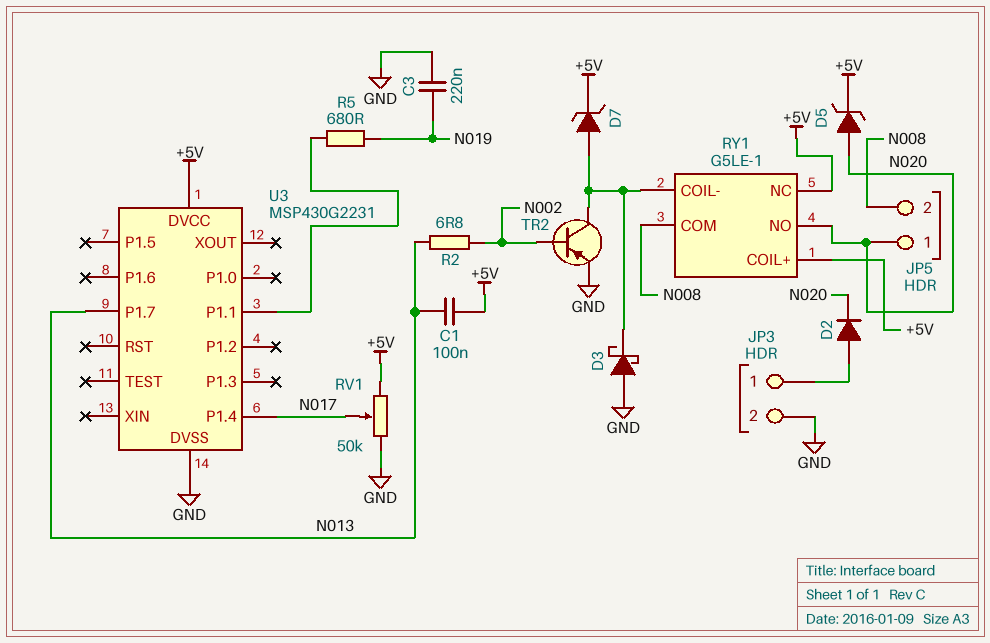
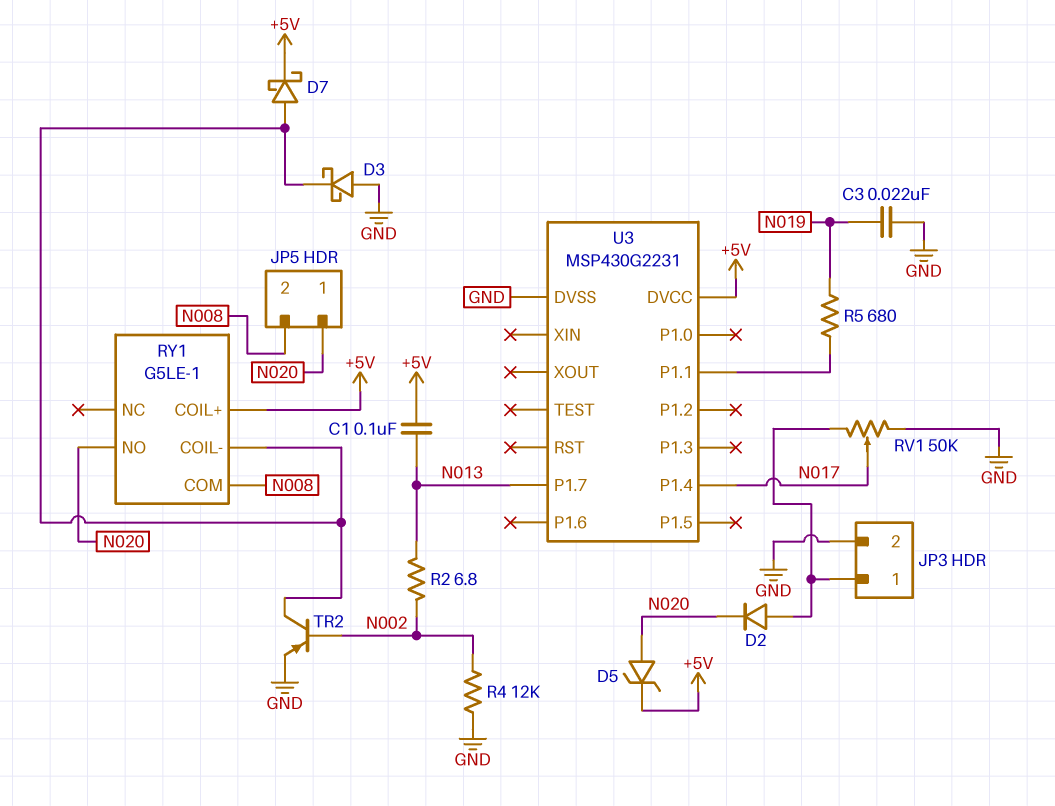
C3: 220nF (GND, N019) -> 22nF (GND, N019)
D7: zener (A RY1/COIL-, K +5V) -> schottky (A RY1/COIL-, K +5V)
R4: none -> 12k (GND, N002)
RV1: 50k (+5V, GND, wiper N017) -> 50k (GND, JP3/1, wiper N017)
RY1 pin NC: +5V -> none

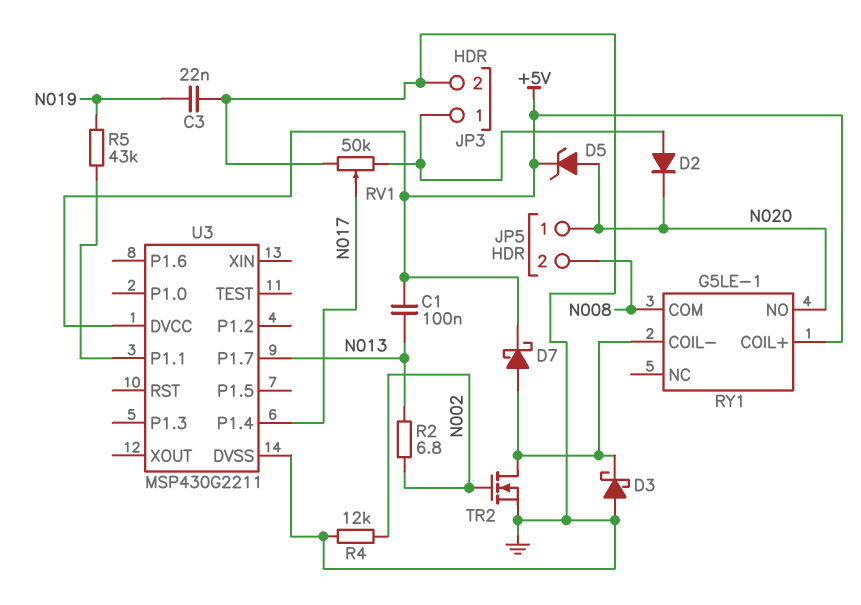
R5: 680 (N019, U3/P1.1) -> 43k (N019, U3/P1.1)
TR2: PNP (B N002, C RY1/COIL-, E GND) -> NMOS (G N002, D RY1/COIL-, S GND)
U3: MSP430G2231 -> MSP430G2211

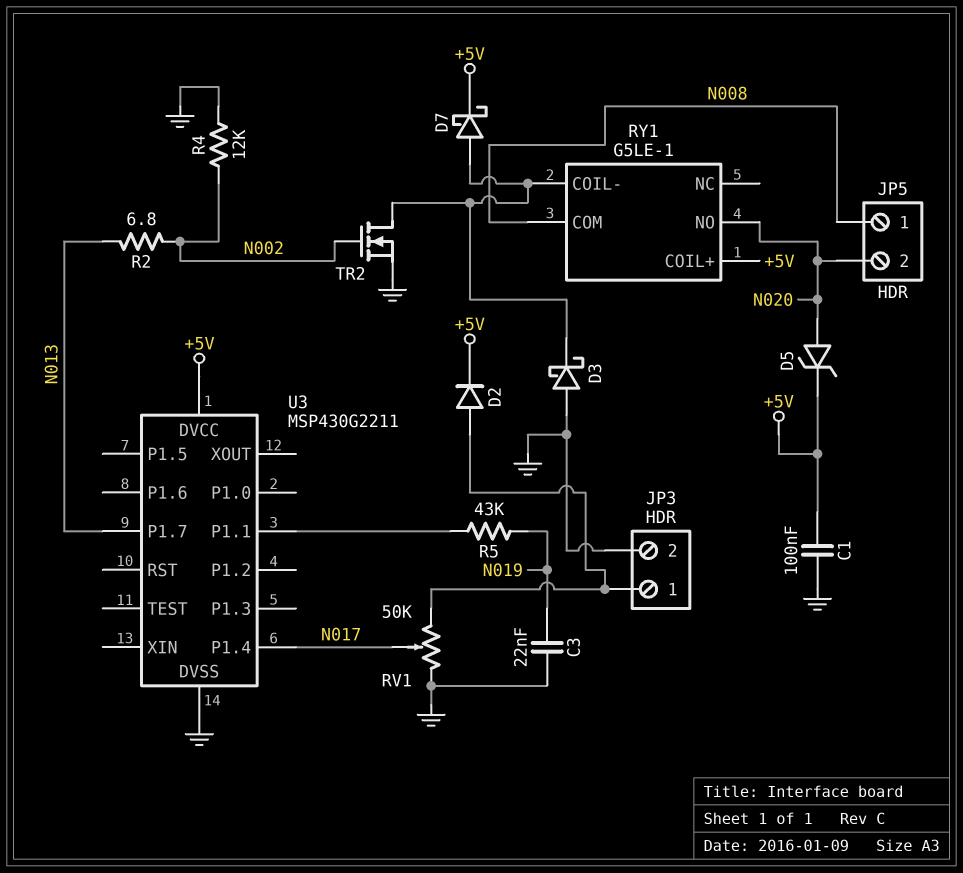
C1: 100nF (+5V, N013) -> 100nF (+5V, GND)
D2: diode (A JP3/1, K N020) -> diode (A JP3/1, K +5V)
JP5 pin 1: N020 -> N008
JP5 pin 2: N008 -> N020

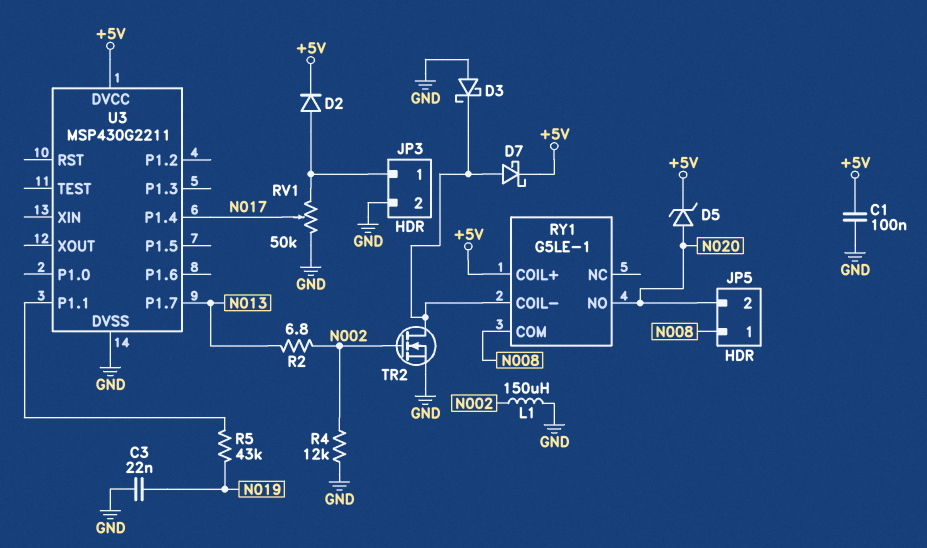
L1: none -> 150uH (GND, N002)

